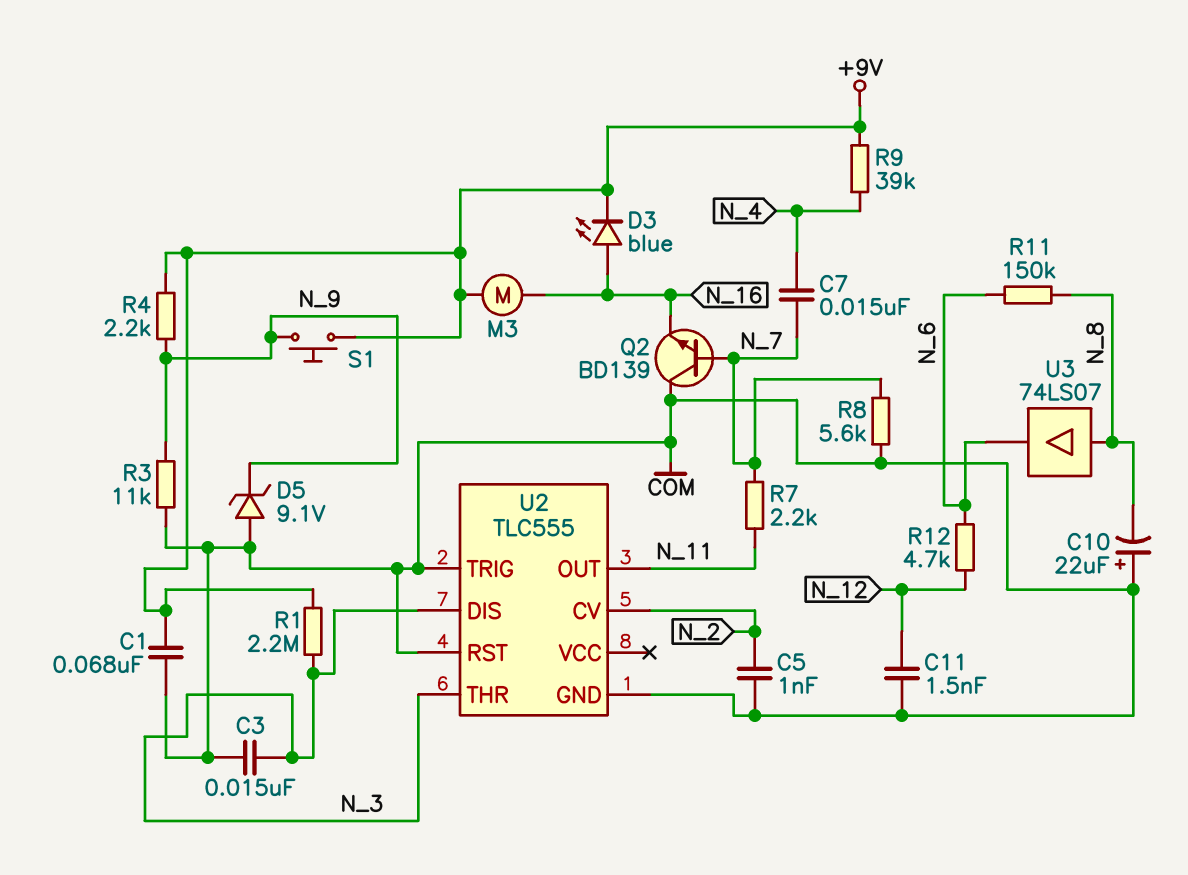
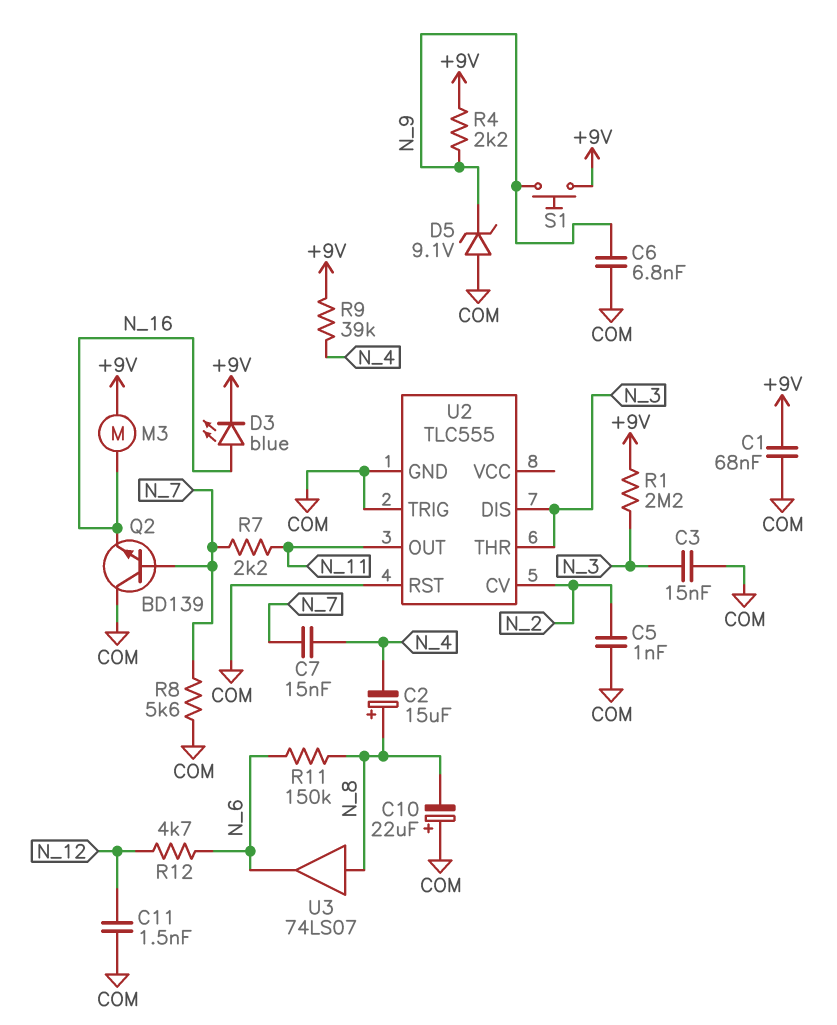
C2: none -> 15uF (plus N_8, minus N_4)
C6: none -> 6.8nF (COM, N_9)
R3: 11k (COM, N_9) -> none

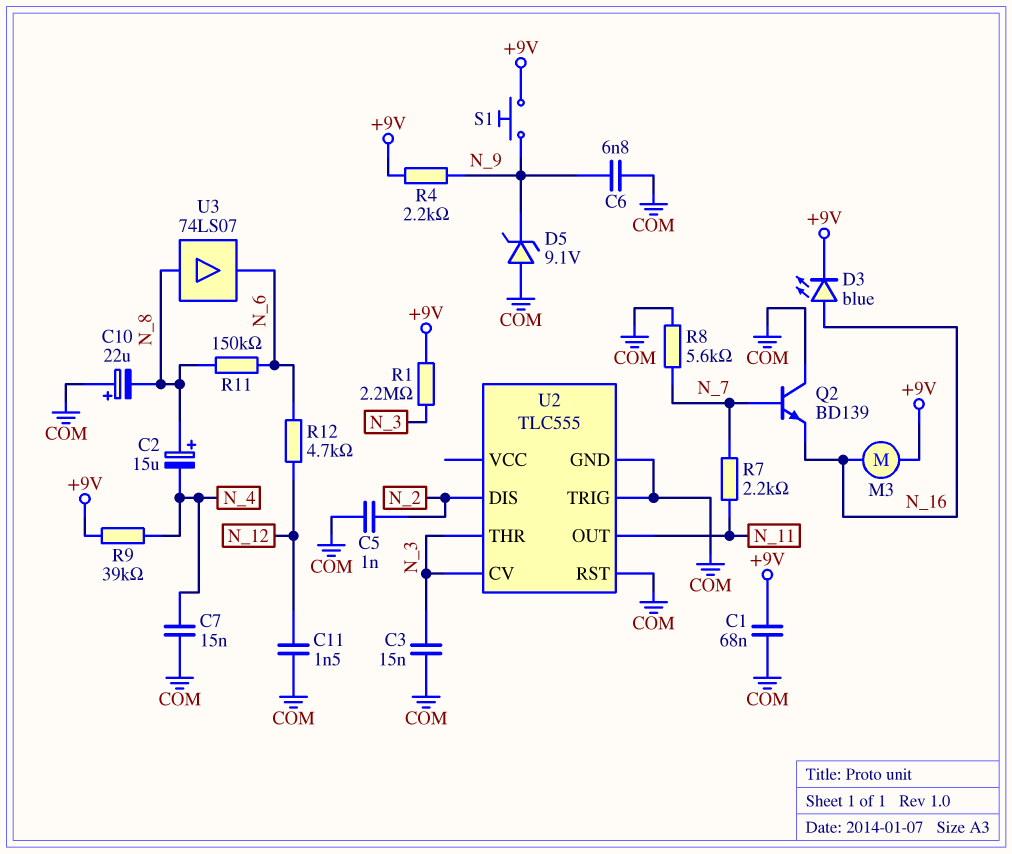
C7: 15nF (N_4, N_7) -> 15nF (COM, N_4)
U2 pin CV: N_2 -> N_3
U2 pin DIS: N_3 -> N_2

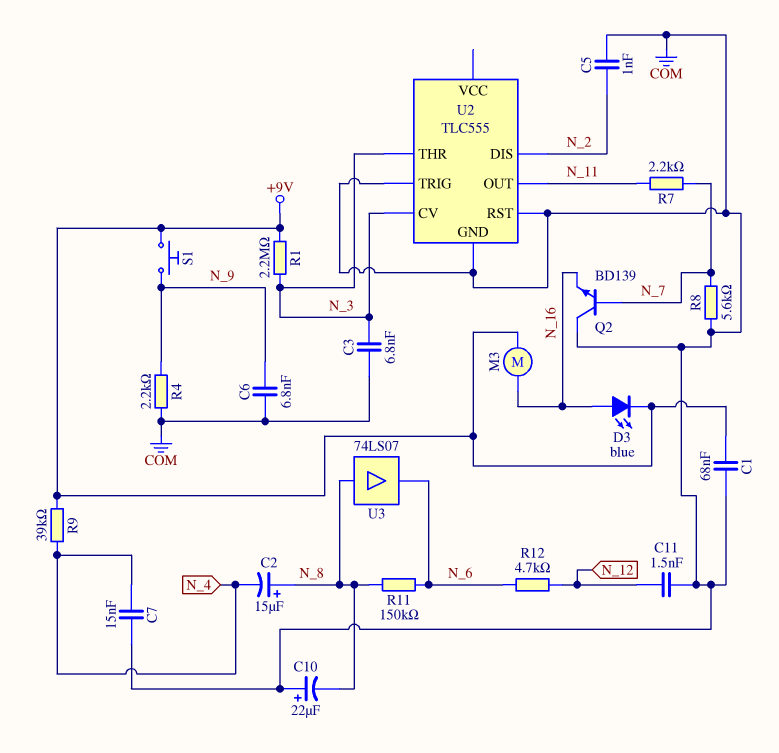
C3: 15nF (COM, N_3) -> 6.8nF (COM, N_3)
D5: zener 9.1V (A COM, K N_9) -> none
R4: 2.2k (+9V, N_9) -> 2.2k (COM, N_9)

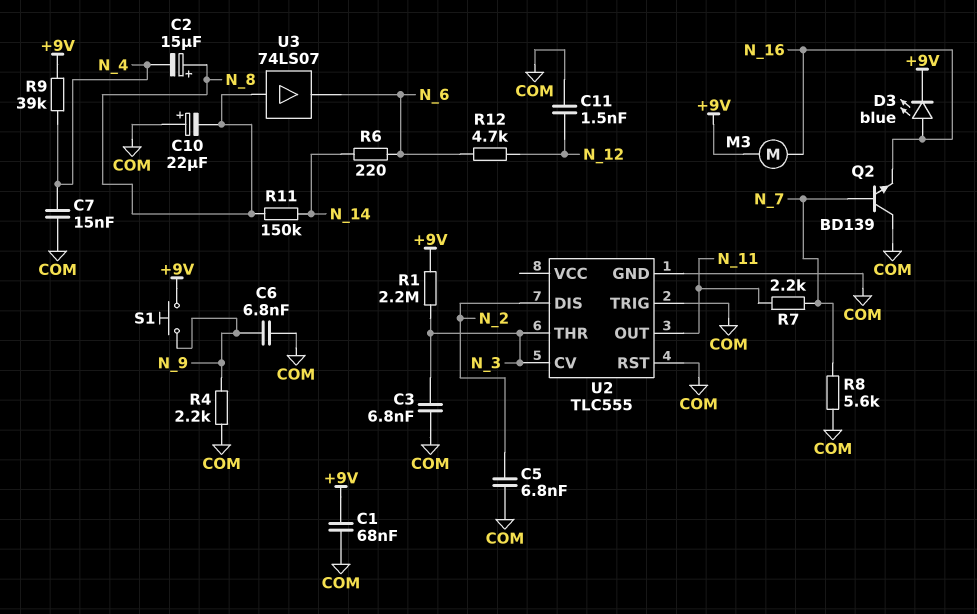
C5: 1nF (COM, N_2) -> 6.8nF (COM, N_2)
R6: none -> 220 (N_6, N_14)
R11: 150k (N_6, N_8) -> 150k (N_8, N_14)

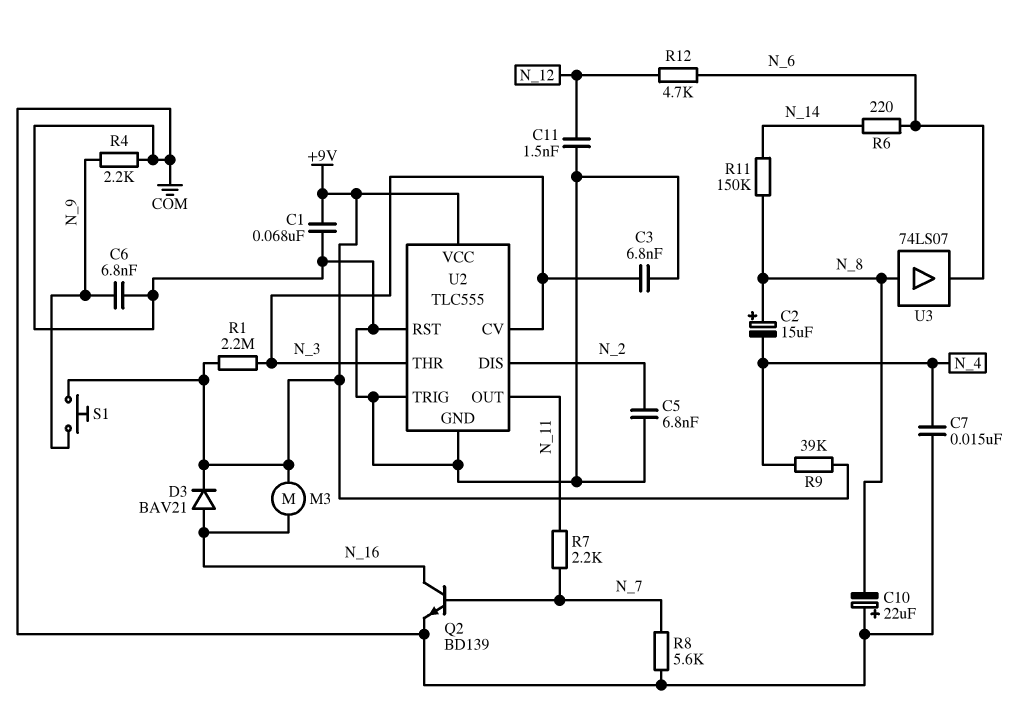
D3: LED blue (A N_16, K +9V) -> diode BAV21 (A N_16, K +9V)
Q2: NPN BD139 (B N_7, C COM, E N_16) -> NPN BD139 (B N_7, C N_16, E COM)
U2 pin VCC: none -> +9V

